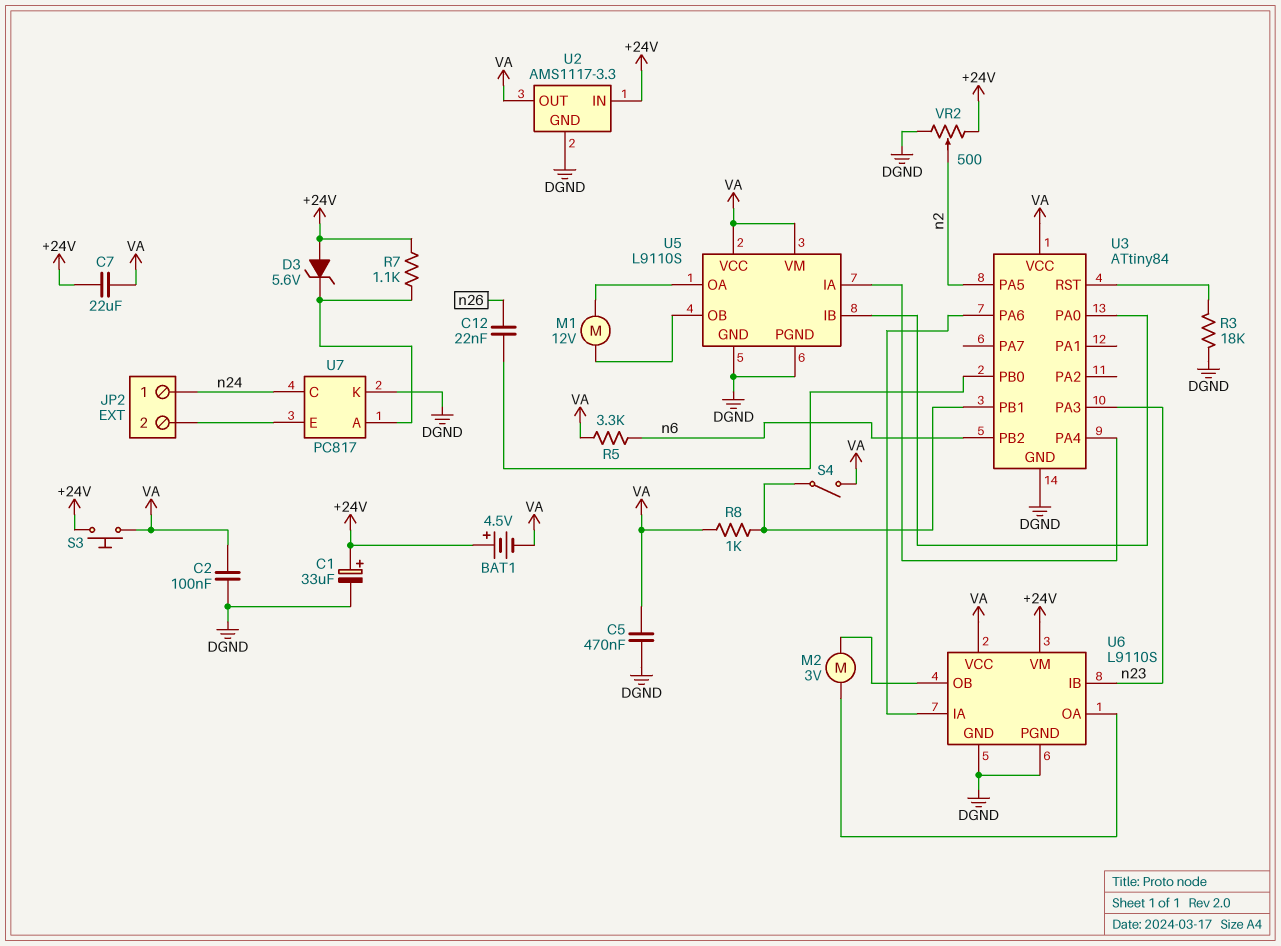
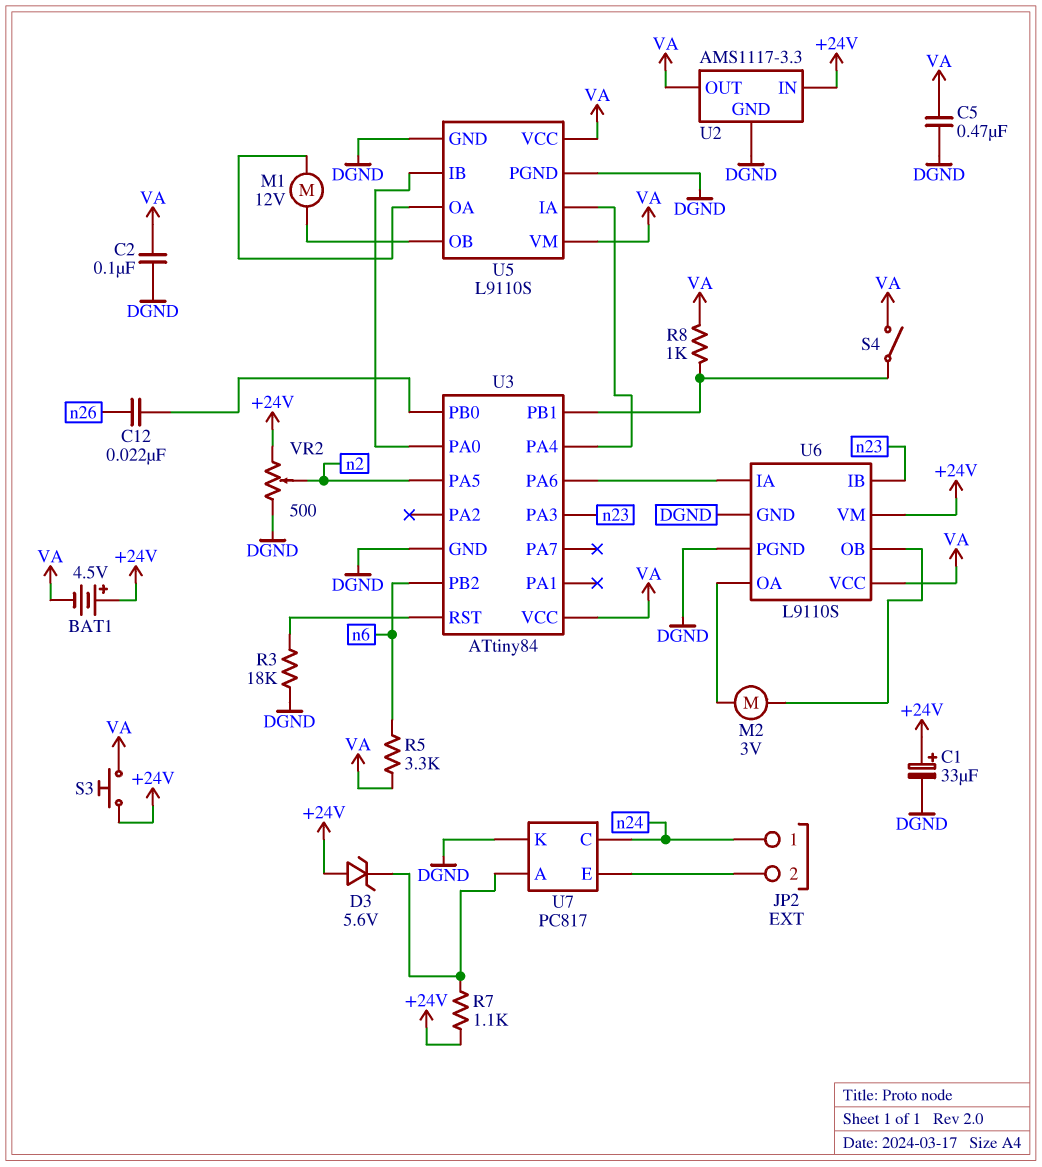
C7: 22uF (+24V, VA) -> none

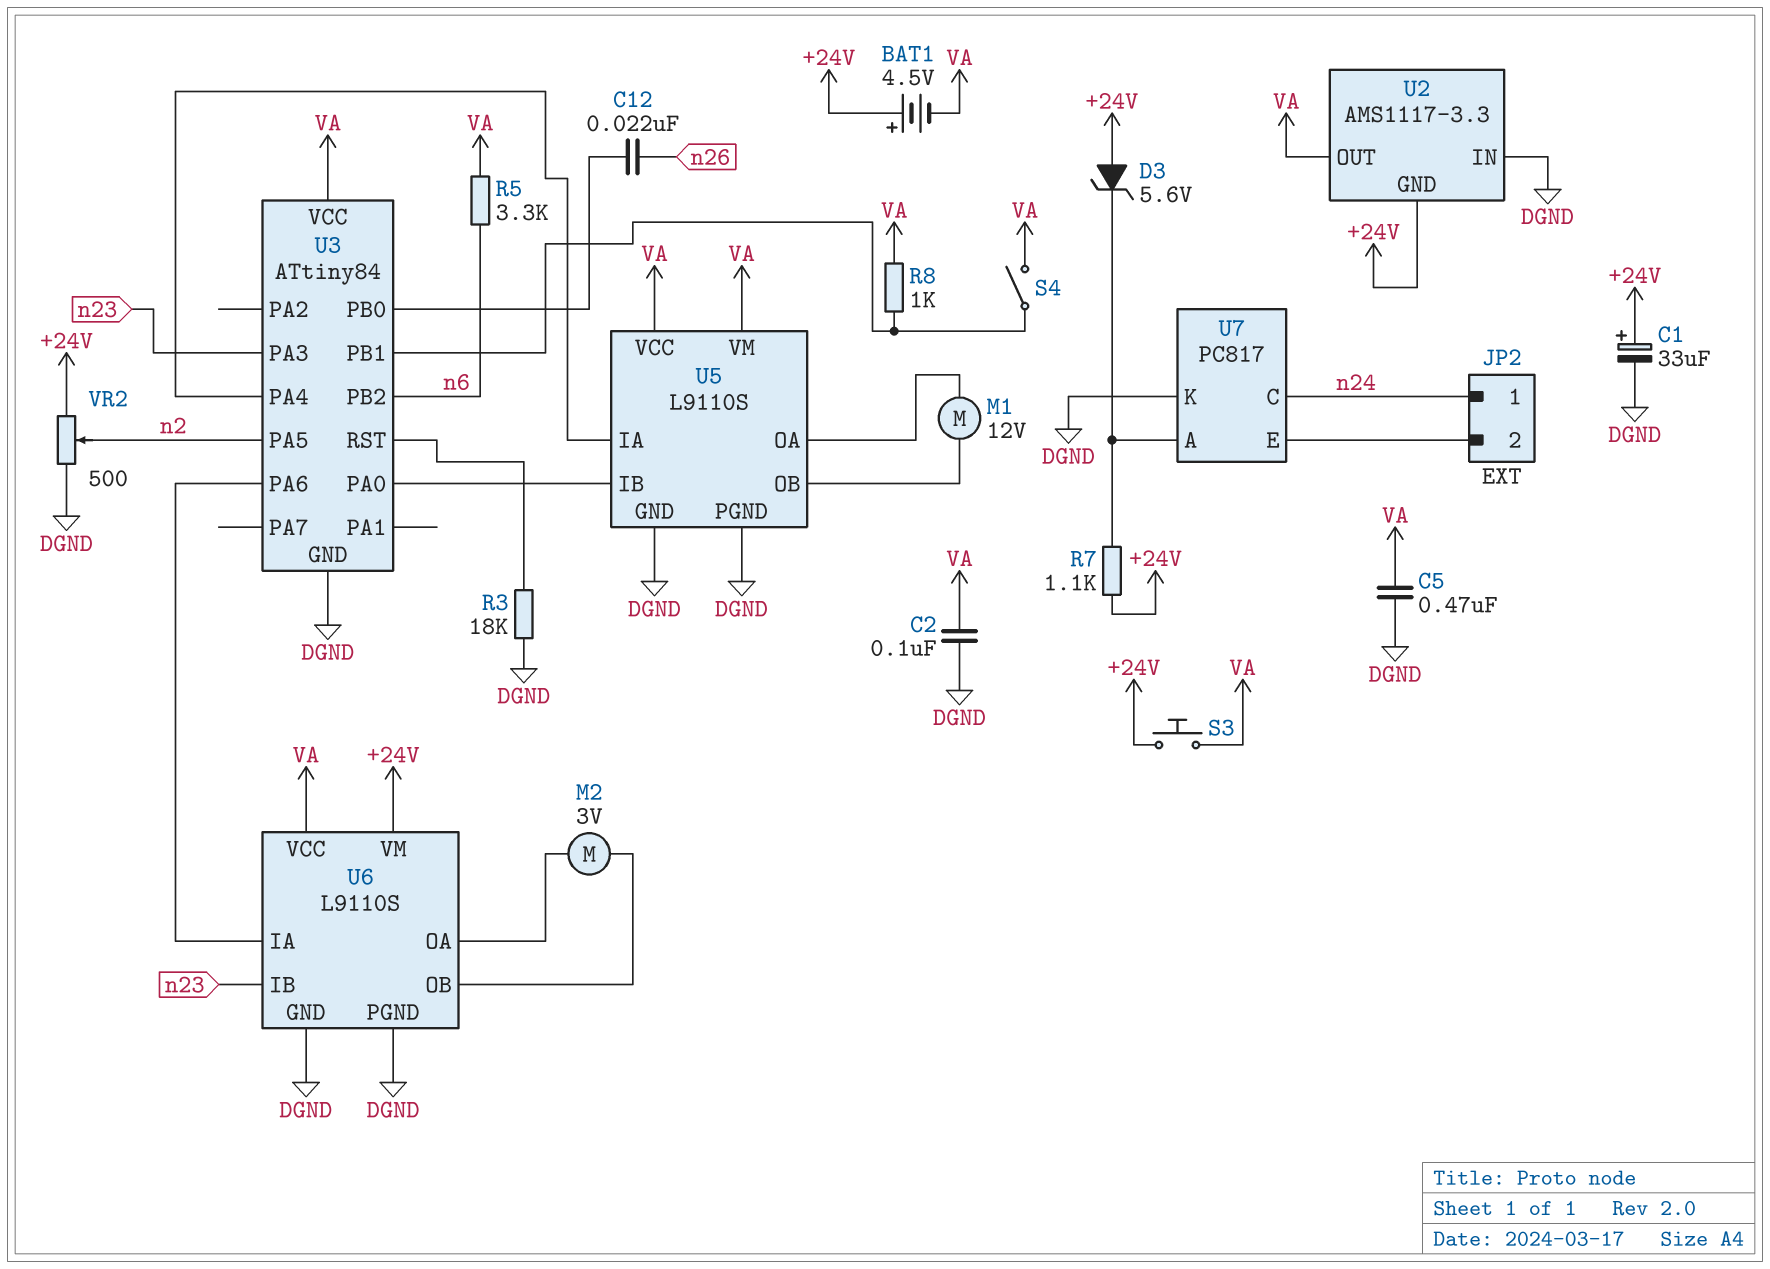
U2 pin GND: DGND -> +24V
U2 pin IN: +24V -> DGND

